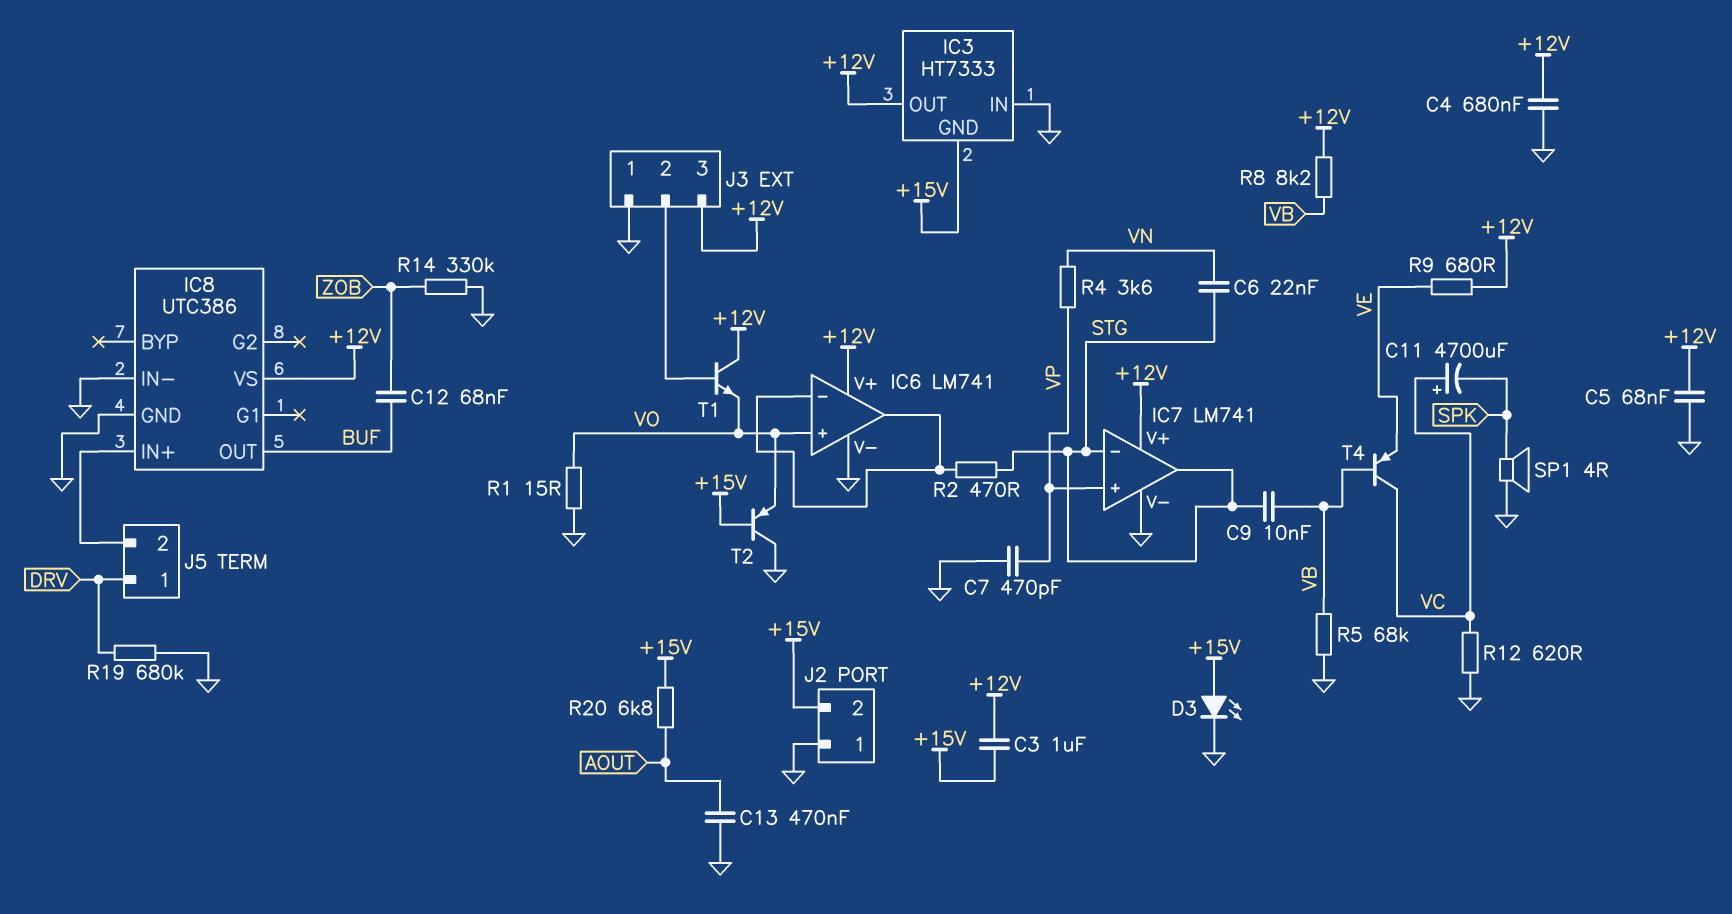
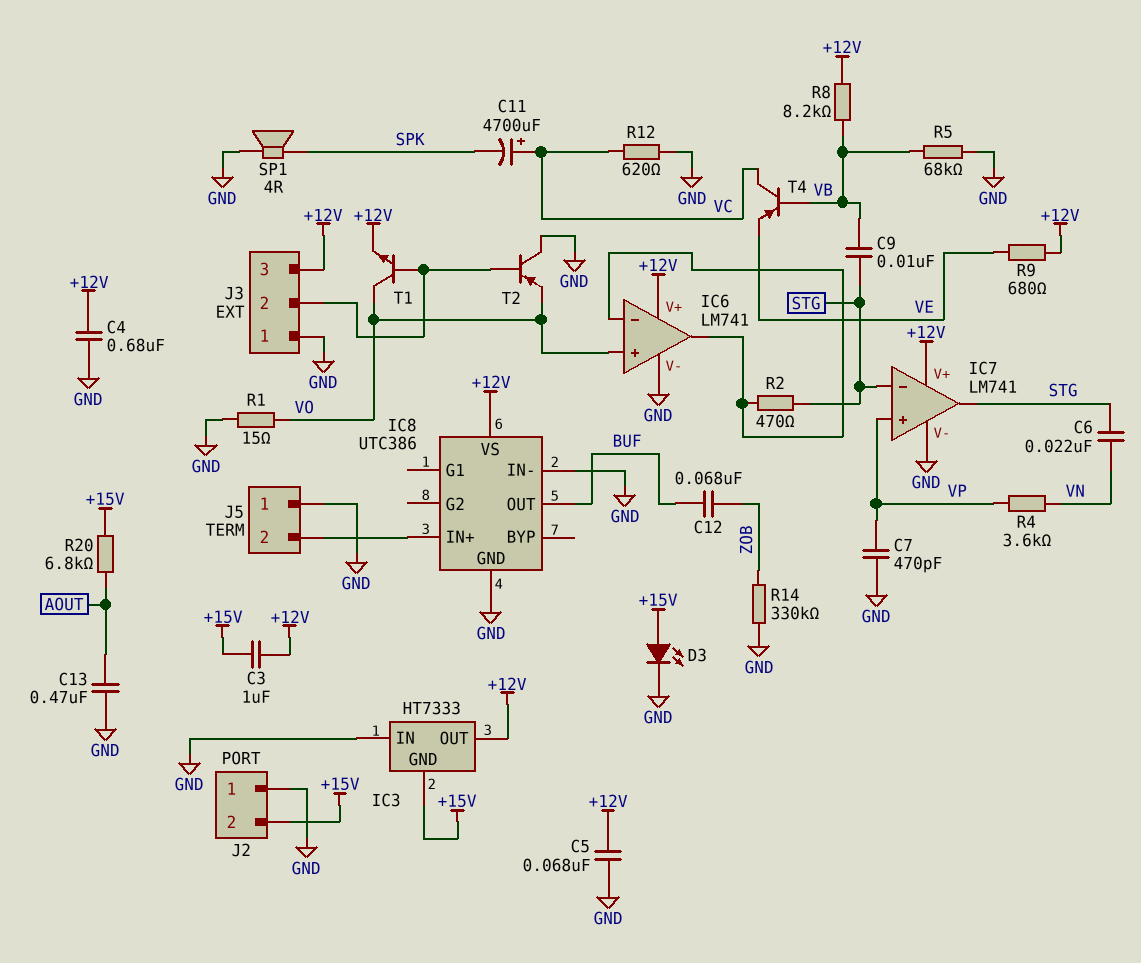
J5 pin 1: DRV -> GND
R19: 680k (DRV, GND) -> none
T1: NPN (B J3/2, C +12V, E VO) -> NPN (B J3/2, C VO, E +12V)
T2: PNP (B +15V, C GND, E VO) -> PNP (B J3/2, C GND, E VO)

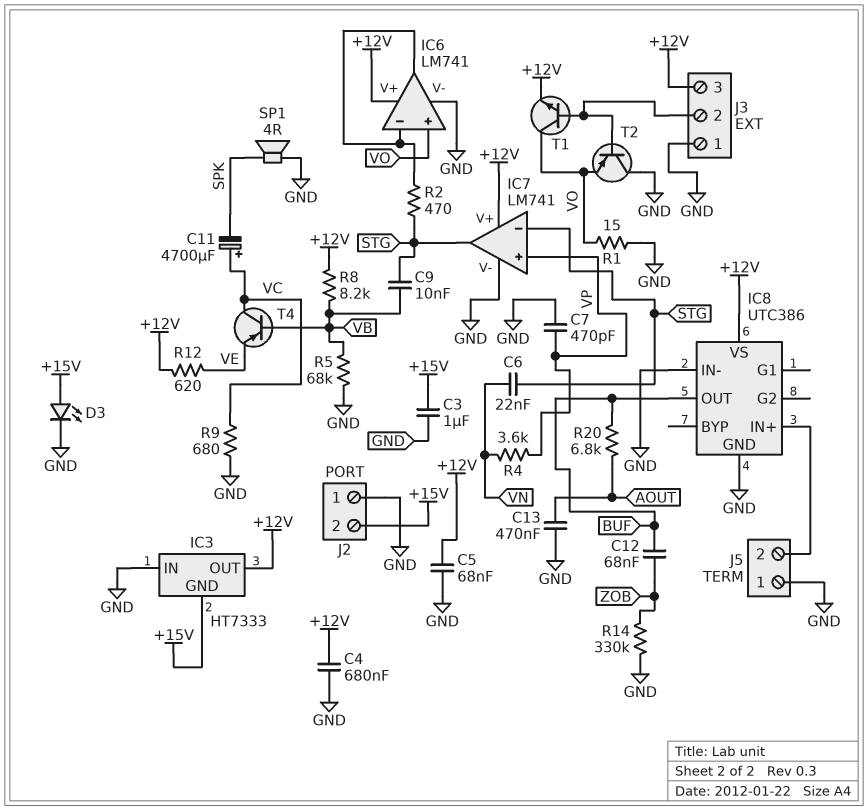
C3: 1uF (+12V, +15V) -> 1uF (+15V, GND)
R9: 680 (+12V, VE) -> 680 (GND, VC)
R12: 620 (GND, VC) -> 620 (+12V, VE)
R20: 6.8k (+15V, AOUT) -> 6.8k (AOUT, BUF)

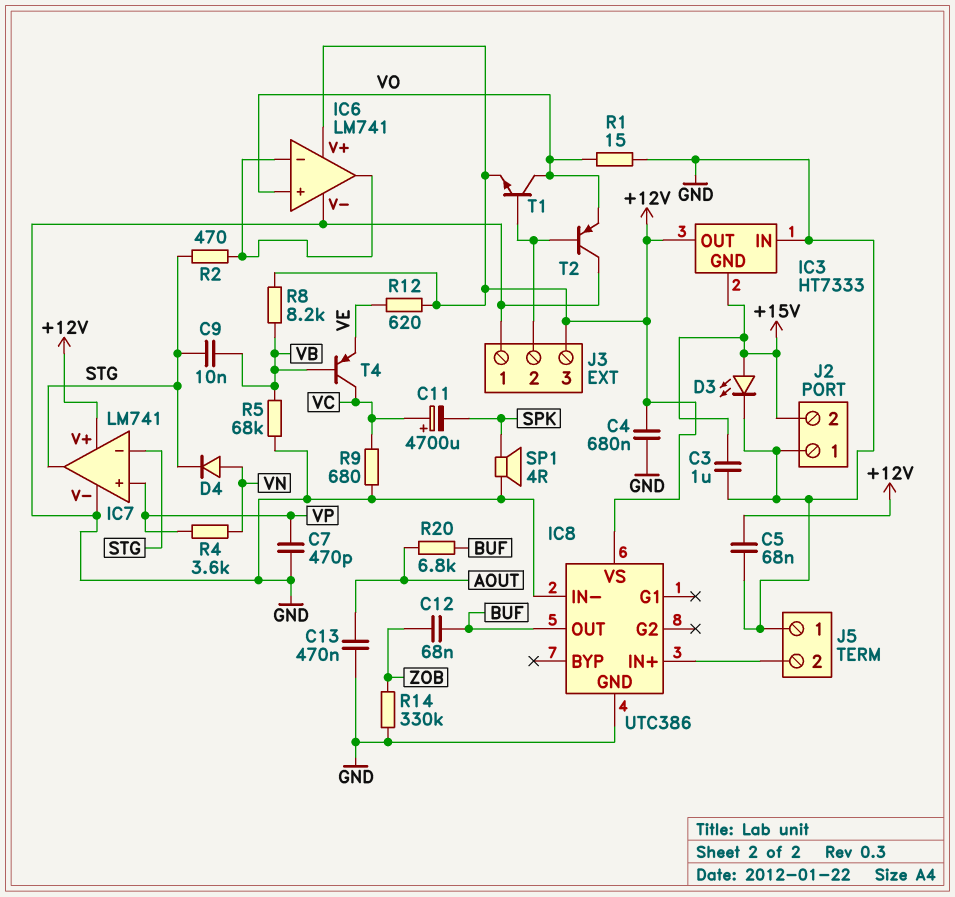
C6: 22nF (STG, VN) -> none
D4: none -> diode (A VN, K STG)

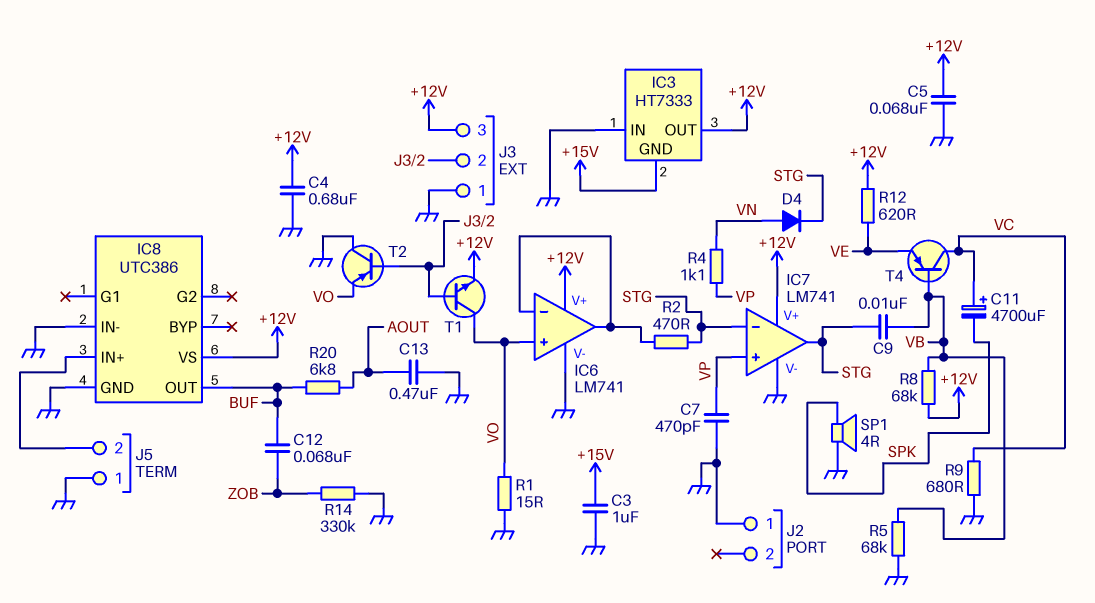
D3: LED (A +15V, K GND) -> none
J2 pin 2: +15V -> none
R4: 3.6k (VN, VP) -> 1.1k (VN, VP)
R8: 8.2k (+12V, VB) -> 68k (+12V, VB)

